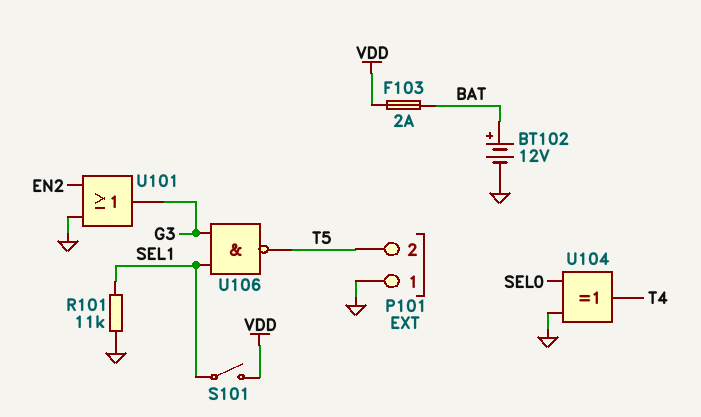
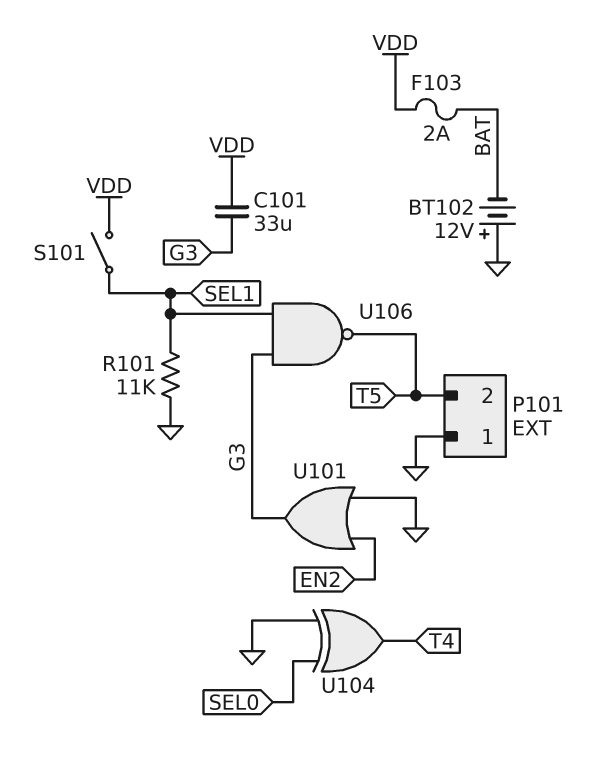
BT102: 12V (plus BAT, minus GND) -> 12V (plus GND, minus BAT)
C101: none -> 33uF (G3, VDD)

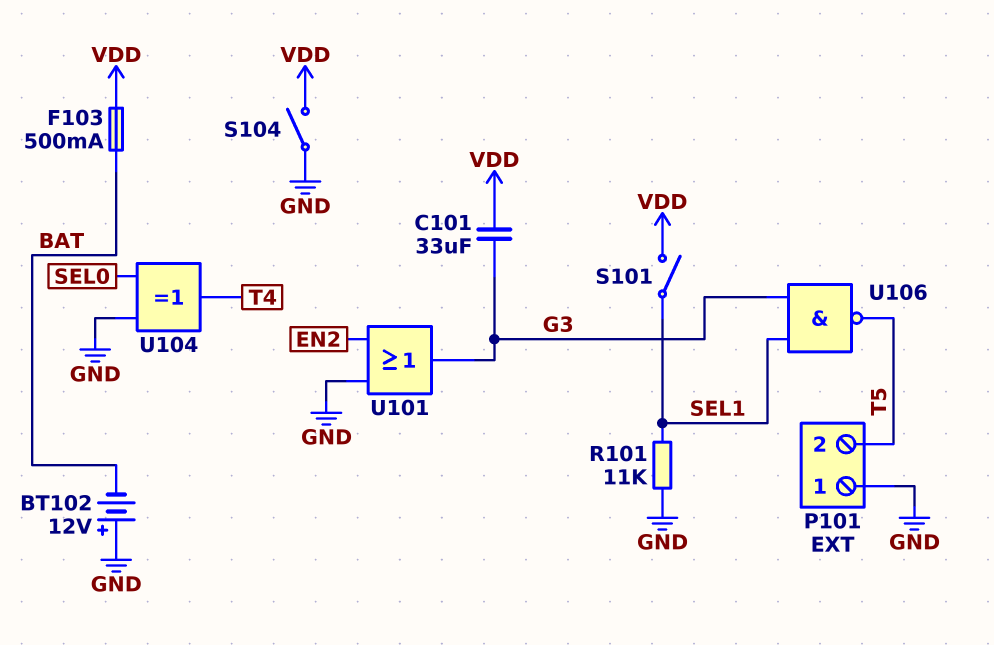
F103: 2A (BAT, VDD) -> 500mA (BAT, VDD)
S104: none -> switch (GND, VDD)

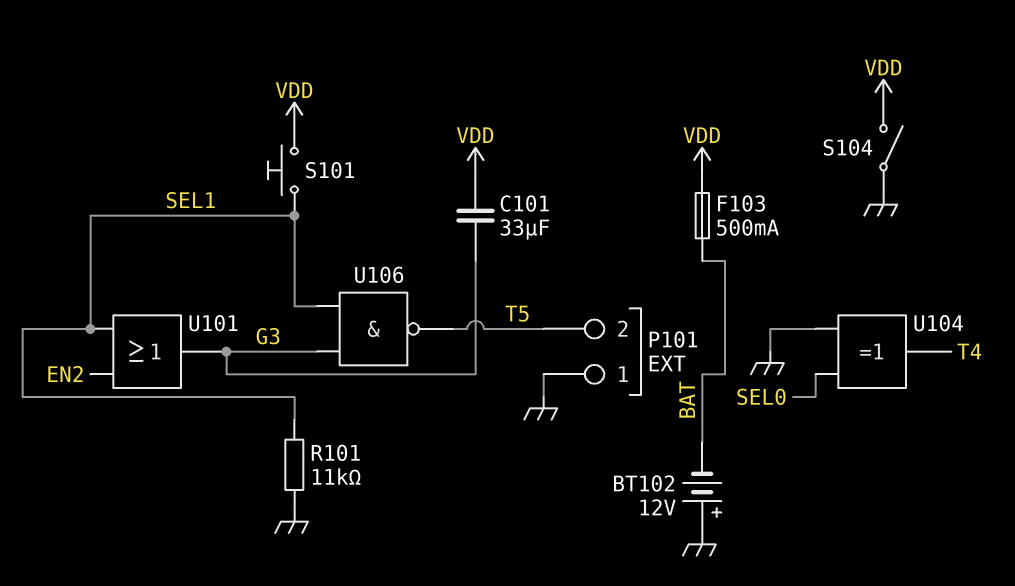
S101: switch (SEL1, VDD) -> button (SEL1, VDD)
U101: OR (in EN2, in GND, out G3) -> OR (in EN2, in SEL1, out G3)

